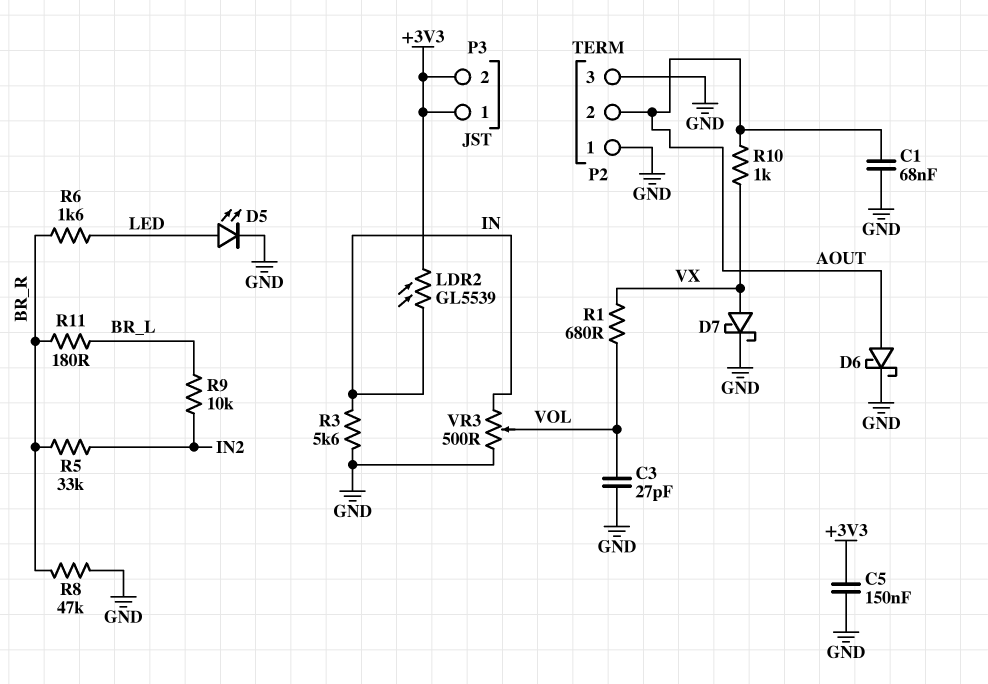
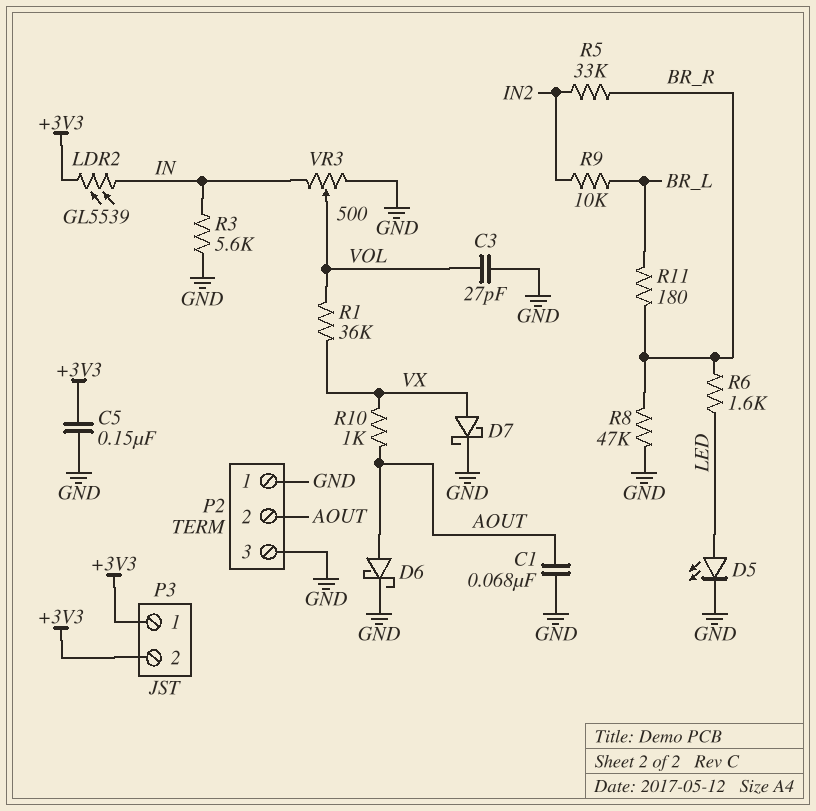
R1: 680 (VOL, VX) -> 36k (VOL, VX)

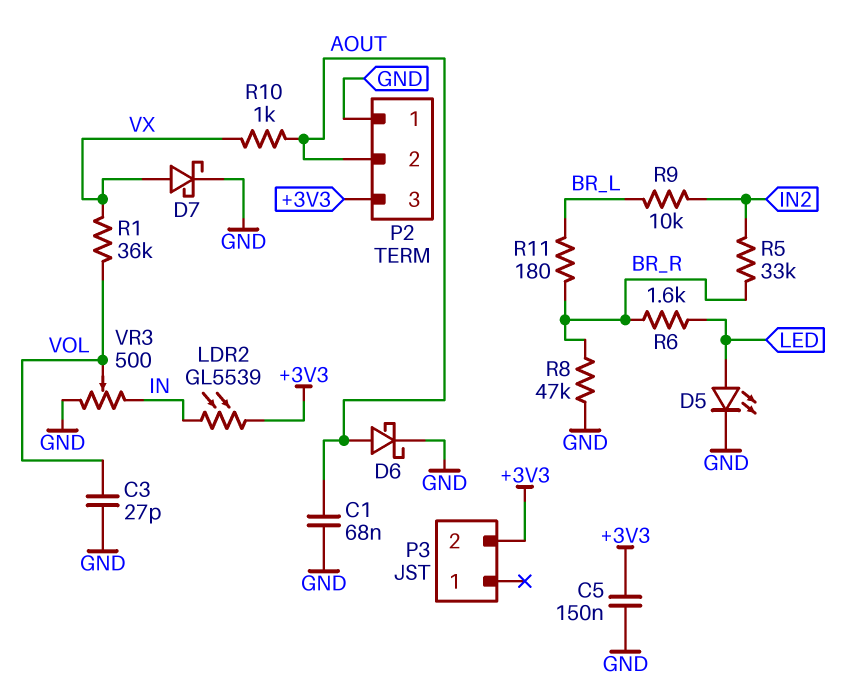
P2 pin 3: GND -> +3V3
P3 pin 1: +3V3 -> none
R3: 5.6k (GND, IN) -> none

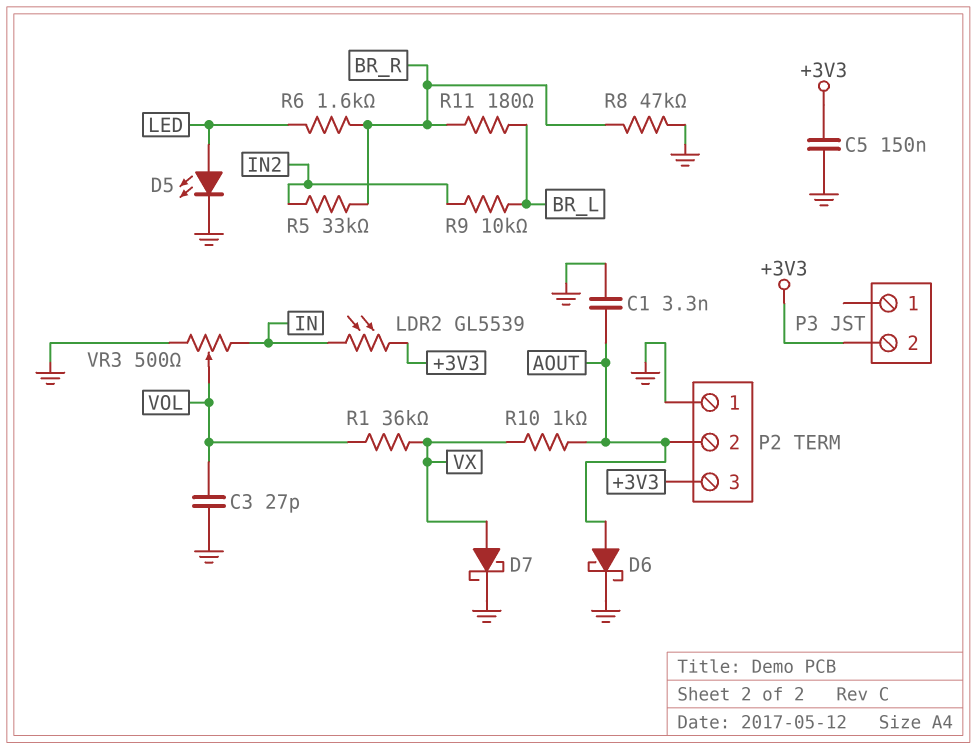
C1: 68nF (AOUT, GND) -> 3.3nF (AOUT, GND)

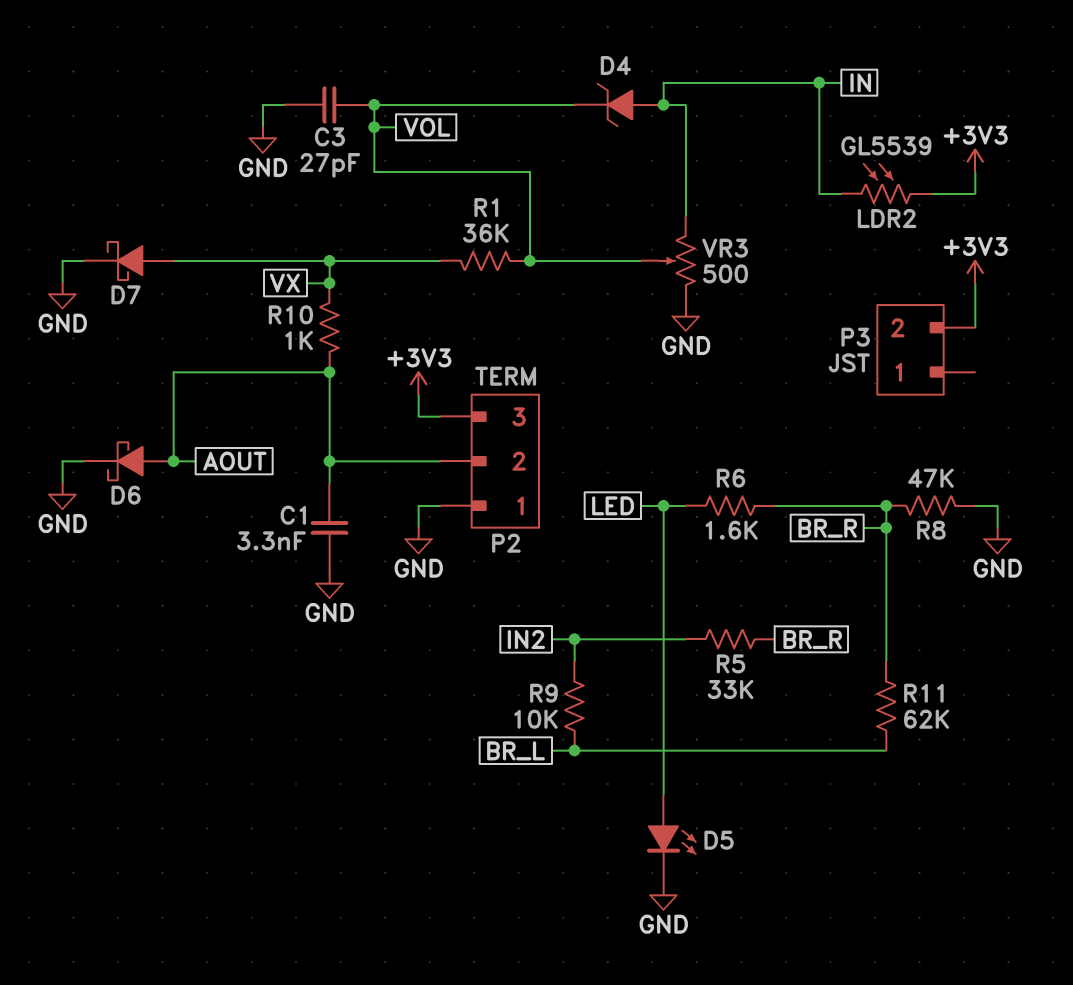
C5: 150nF (+3V3, GND) -> none
D4: none -> zener (A IN, K VOL)
R11: 180 (BR_L, BR_R) -> 62k (BR_L, BR_R)

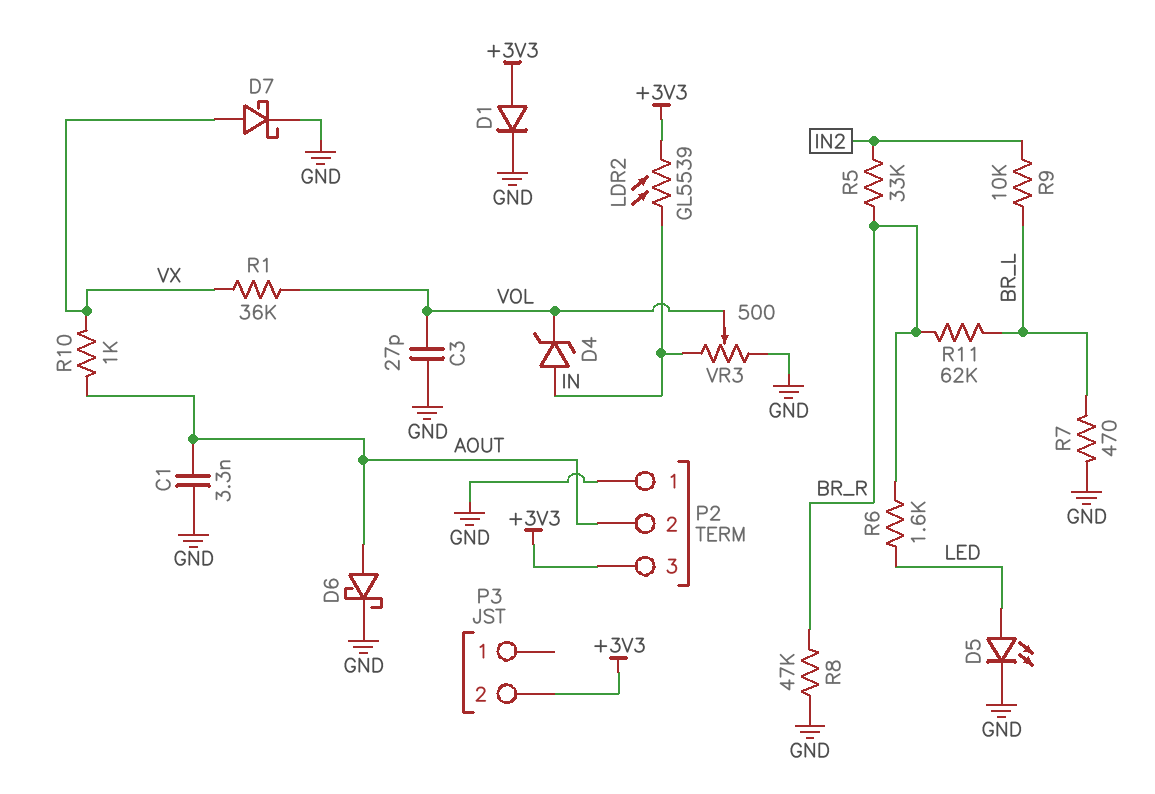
D1: none -> diode (A +3V3, K GND)
R7: none -> 470 (BR_L, GND)

